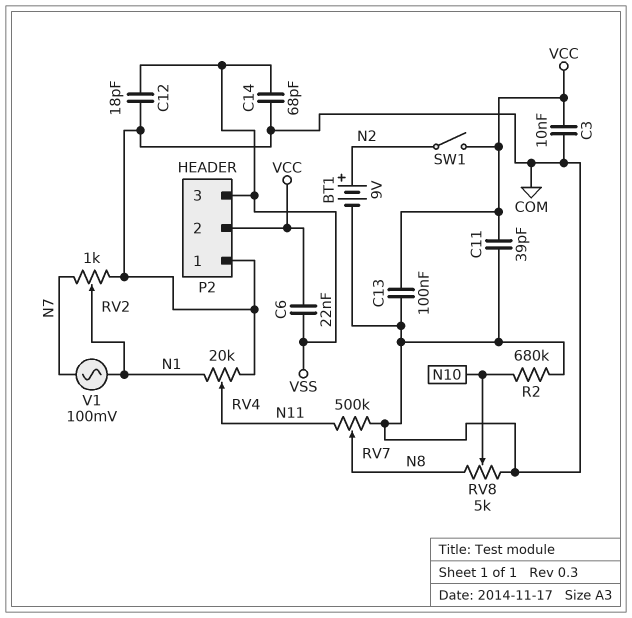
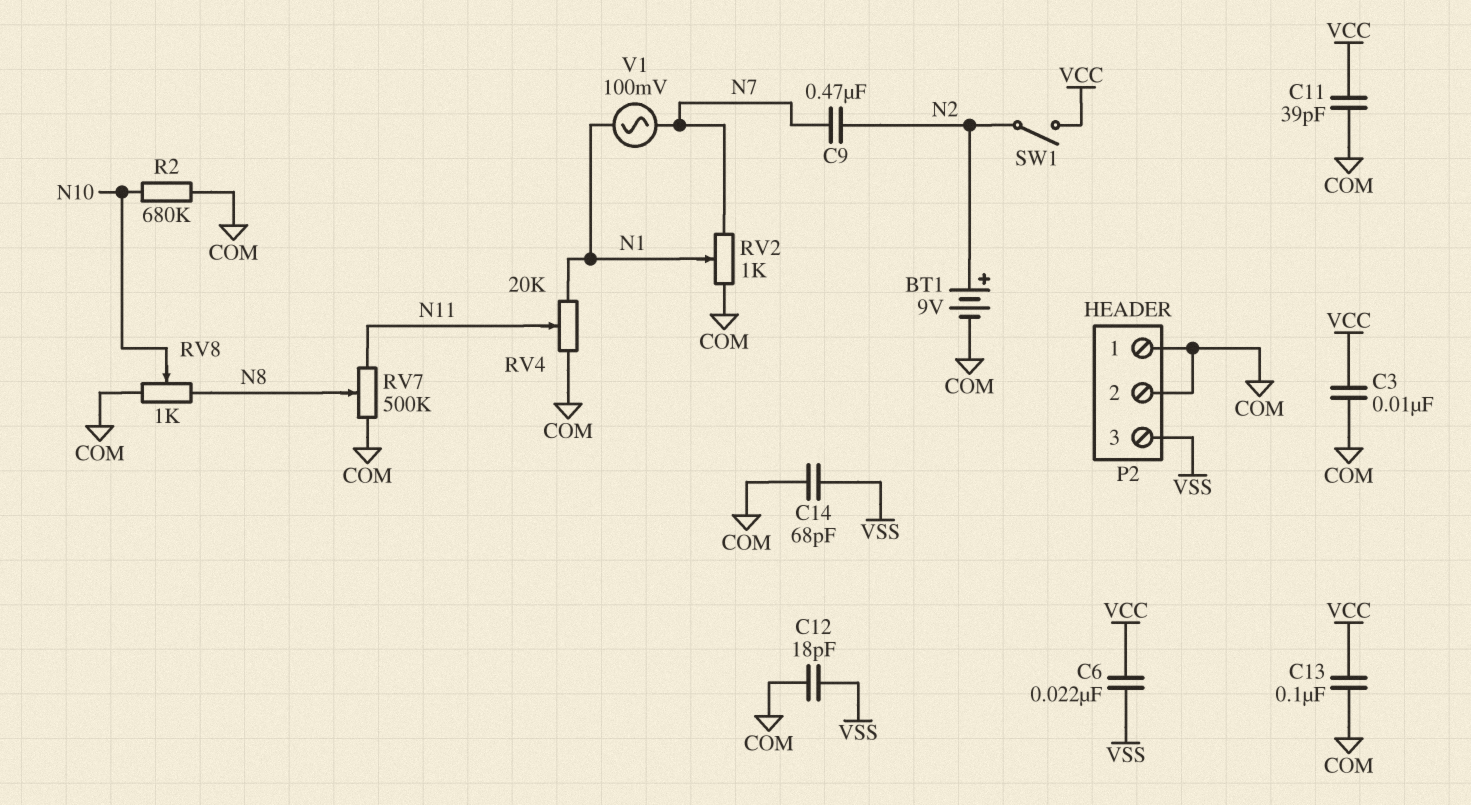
C9: none -> 470nF (N2, N7)
P2 pin 2: VCC -> COM
RV8: 5k (COM, N8, wiper N10) -> 1k (COM, N8, wiper N10)

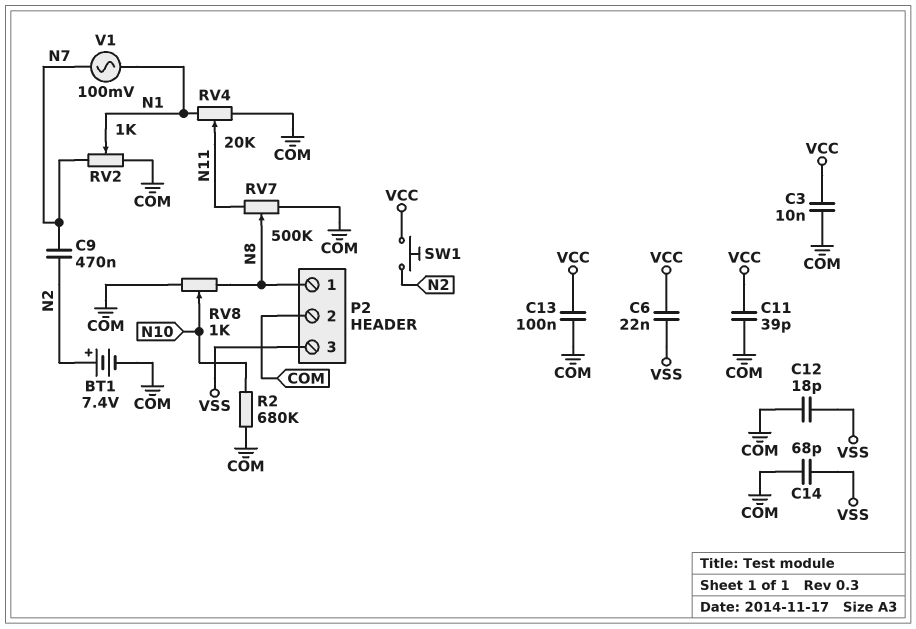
BT1: 9V (plus N2, minus COM) -> 7.4V (plus N2, minus COM)
P2 pin 1: COM -> N8
SW1: switch (N2, VCC) -> button (N2, VCC)

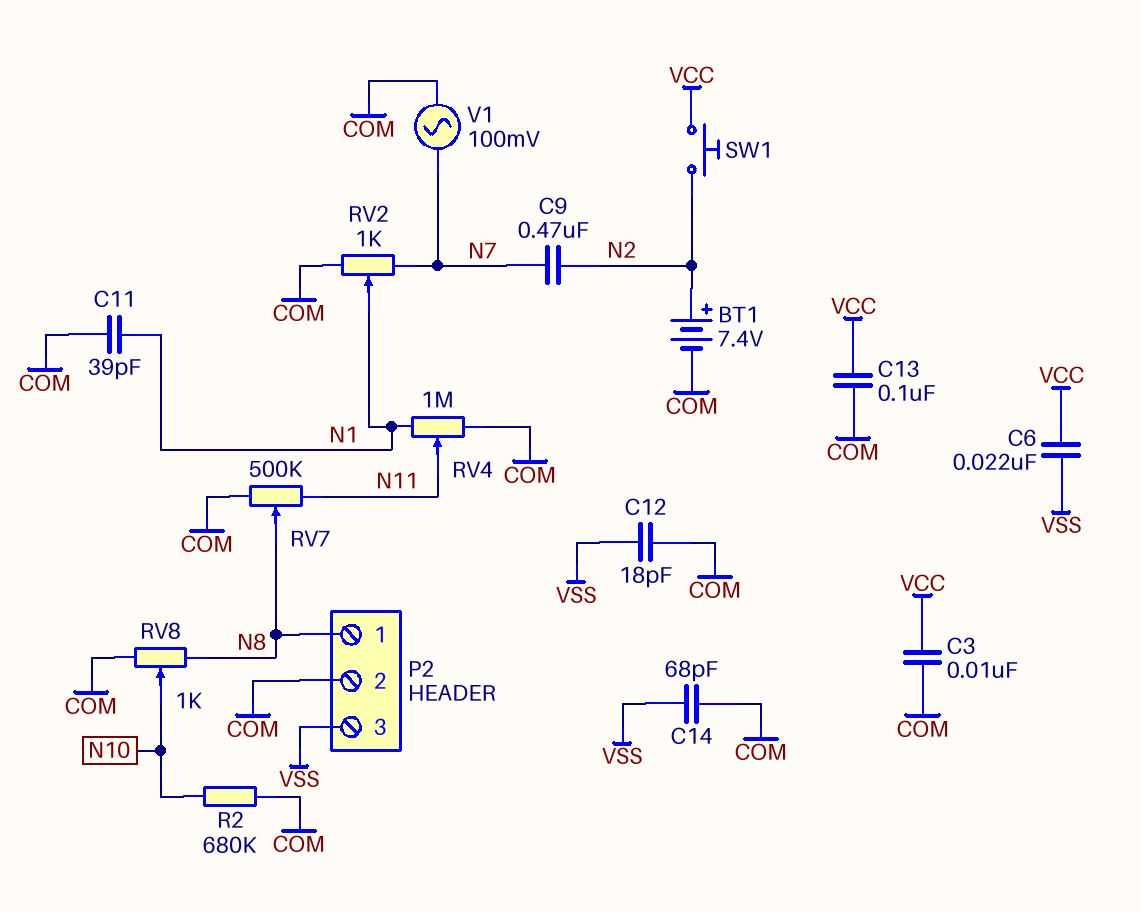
C11: 39pF (COM, VCC) -> 39pF (COM, N1)
RV4: 20k (COM, N1, wiper N11) -> 1M (COM, N1, wiper N11)
V1: AC 100mV (N1, N7) -> AC 100mV (COM, N7)

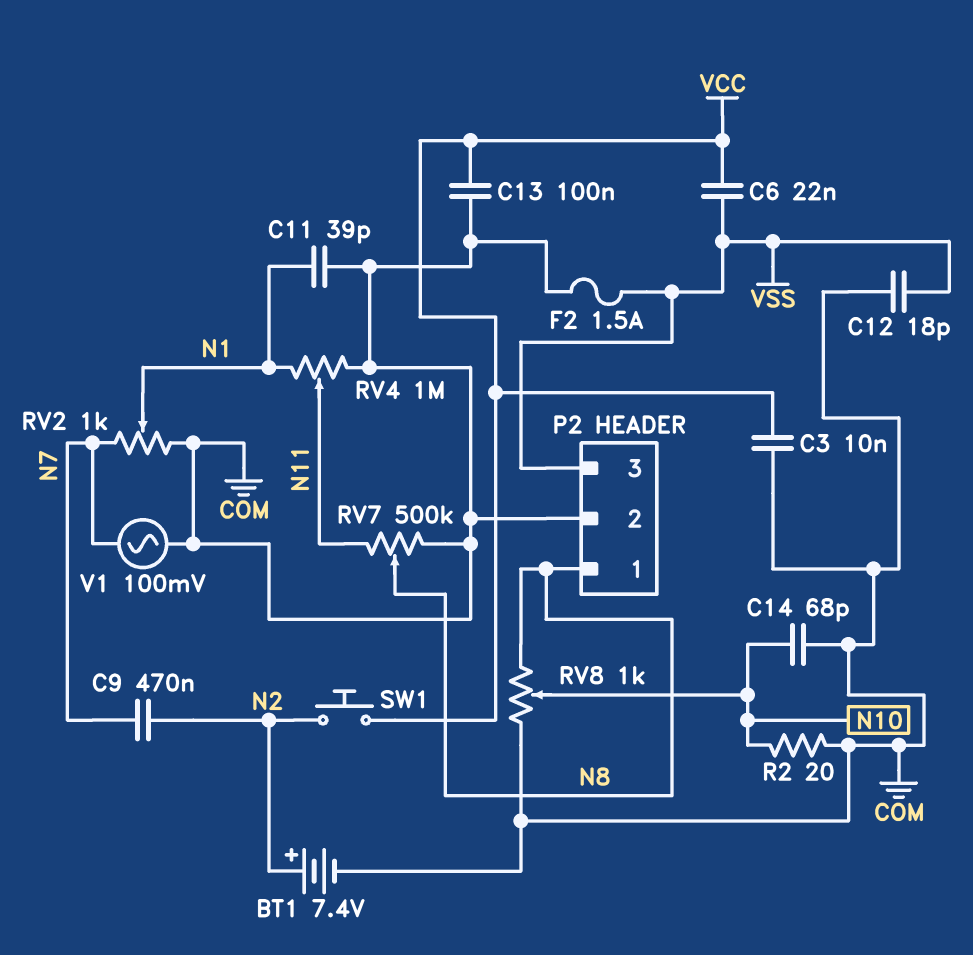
C14: 68pF (COM, VSS) -> 68pF (COM, N10)
F2: none -> 1.5A (COM, VSS)
R2: 680k (COM, N10) -> 20 (COM, N10)

